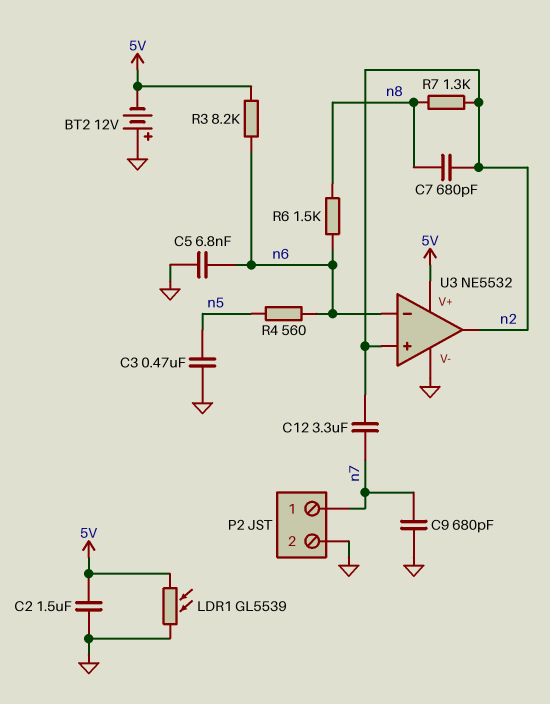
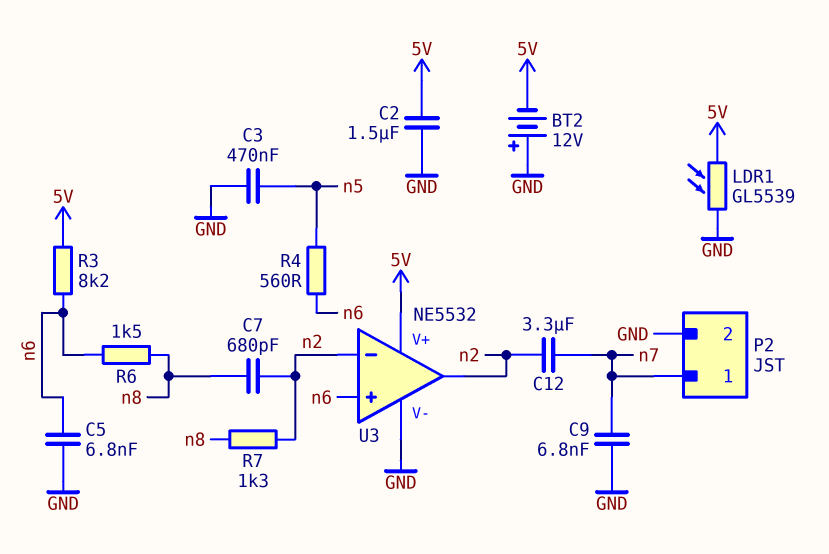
C9: 680pF (GND, n7) -> 6.8nF (GND, n7)
U3 pin in+: n2 -> n6
U3 pin in-: n6 -> n2

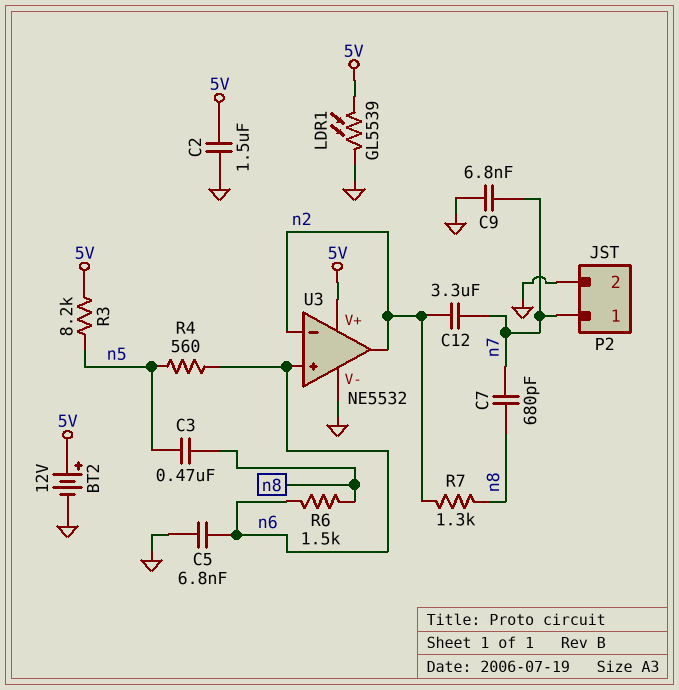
BT2: 12V (plus GND, minus 5V) -> 12V (plus 5V, minus GND)
C3: 470nF (GND, n5) -> 470nF (n5, n8)
C7: 680pF (n2, n8) -> 680pF (n7, n8)
R3: 8.2k (5V, n6) -> 8.2k (5V, n5)

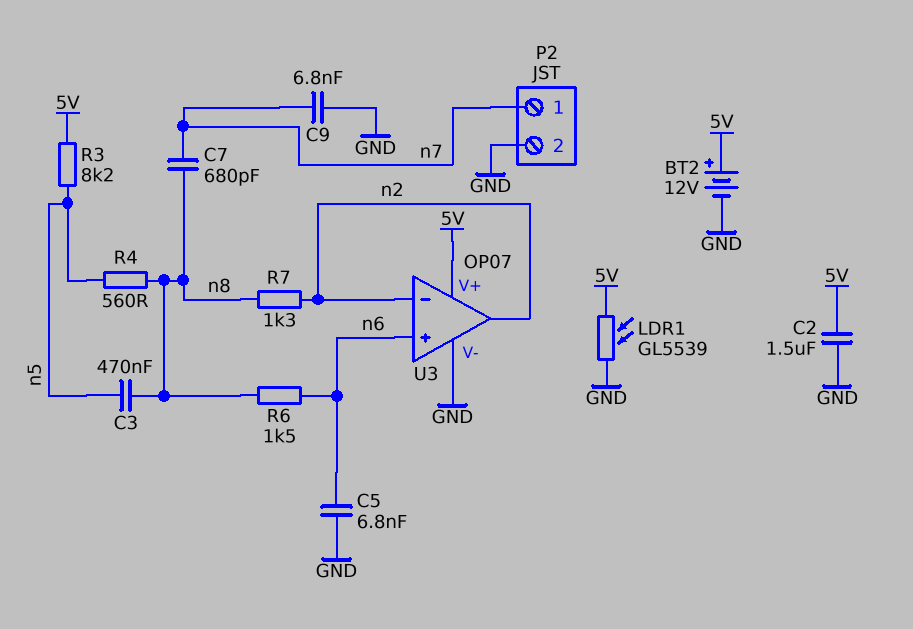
C12: 3.3uF (n2, n7) -> none
R4: 560 (n5, n6) -> 560 (n5, n8)
U3: NE5532 -> OP07

